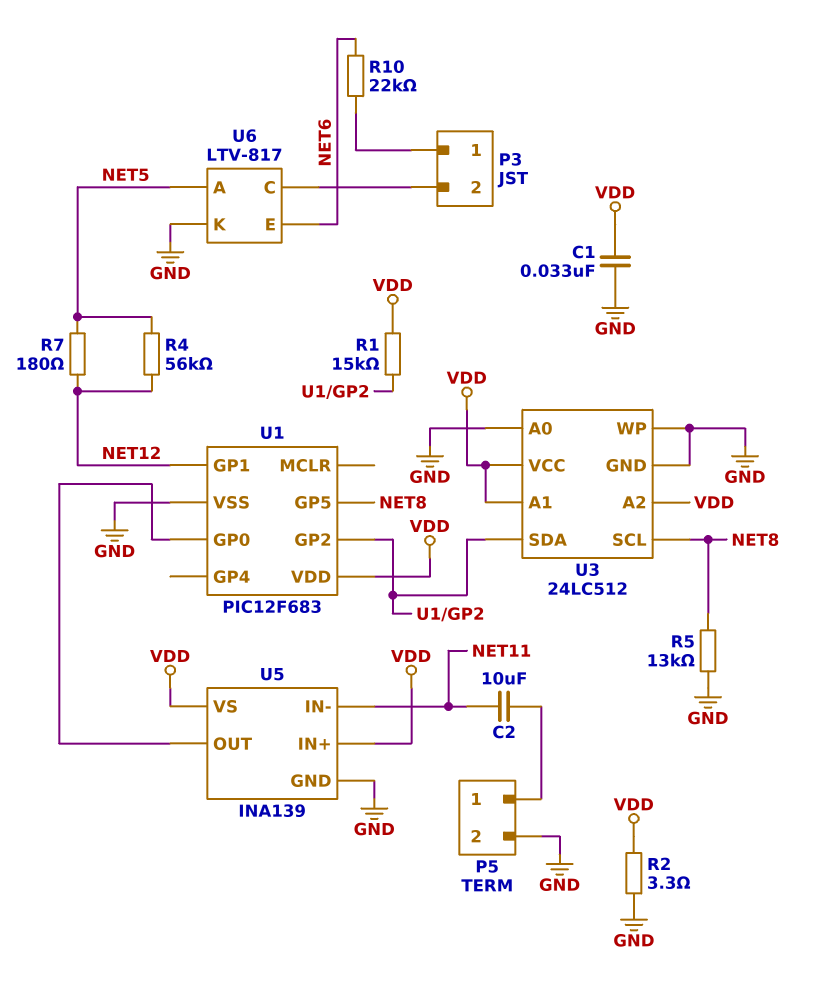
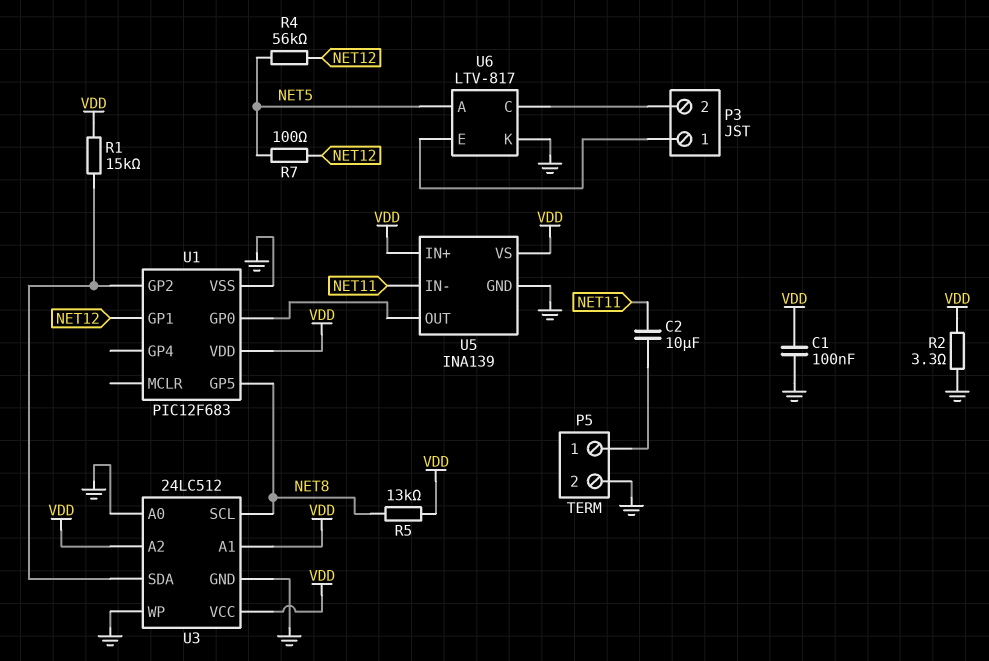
C1: 33nF (GND, VDD) -> 100nF (GND, VDD)
R5: 13k (GND, NET8) -> 13k (NET8, VDD)
R7: 180 (NET5, NET12) -> 100 (NET5, NET12)
R10: 22k (NET6, P3/1) -> none
U6 pin E: NET6 -> P3/1

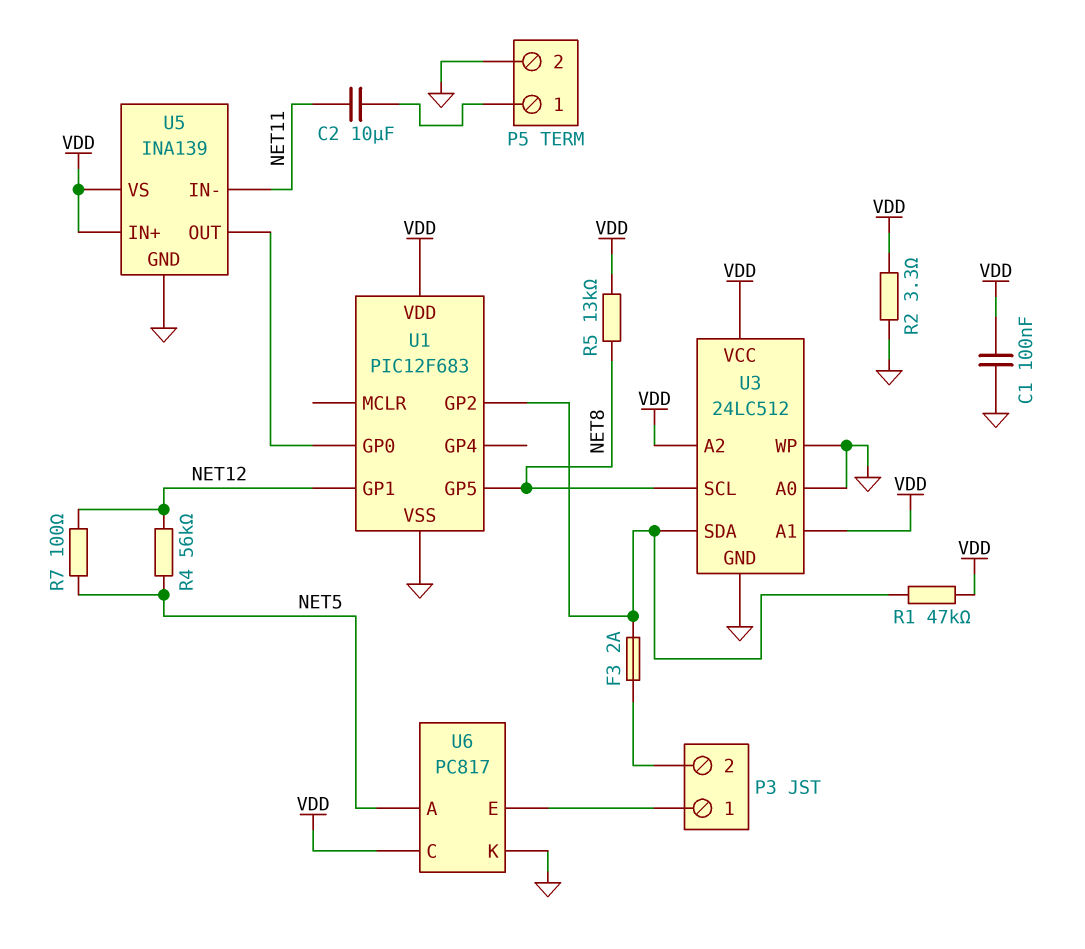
F3: none -> 2A (P3/2, U1/GP2)
R1: 15k (U1/GP2, VDD) -> 47k (U1/GP2, VDD)
U6: LTV-817 -> PC817
U6 pin C: P3/2 -> VDD

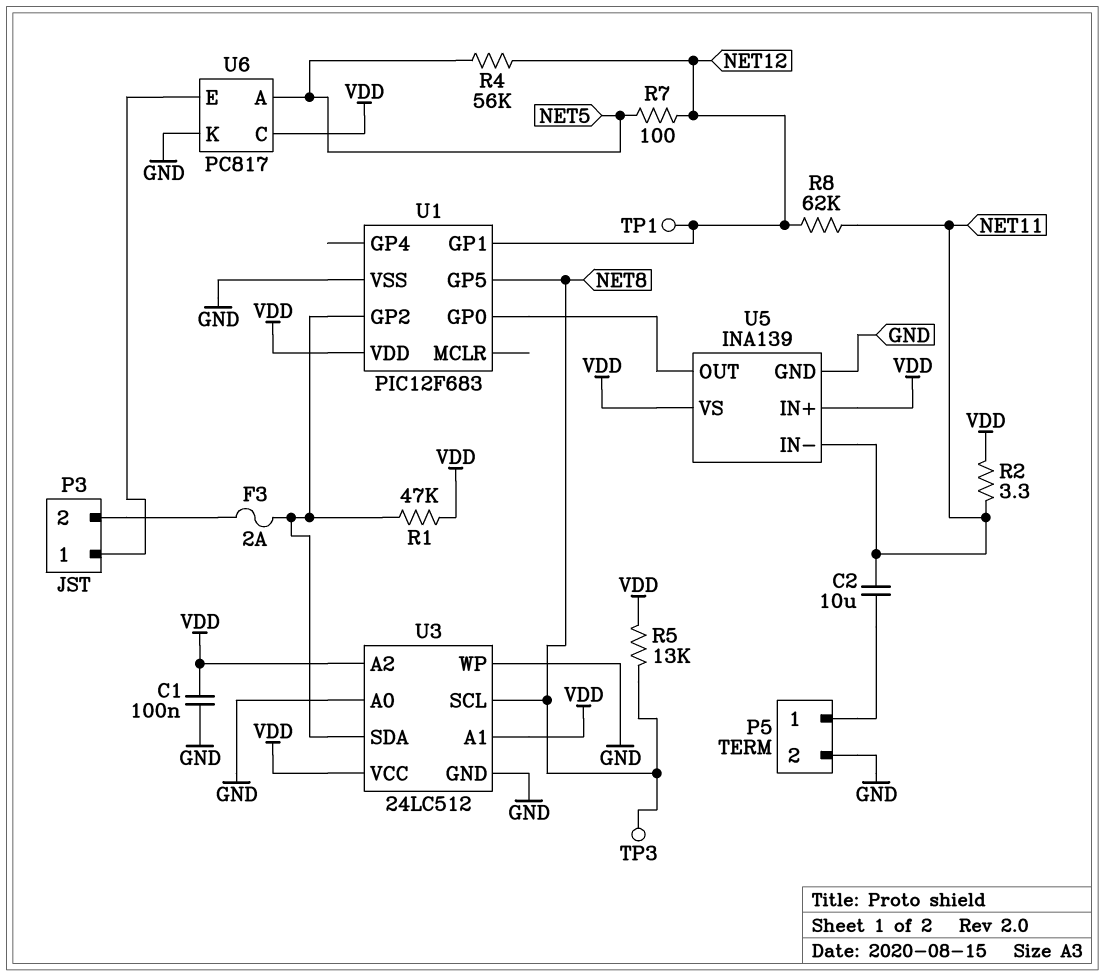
R2: 3.3 (GND, VDD) -> 3.3 (NET11, VDD)
R8: none -> 62k (NET11, NET12)
TP1: none -> test point (NET12)
TP3: none -> test point (NET8)

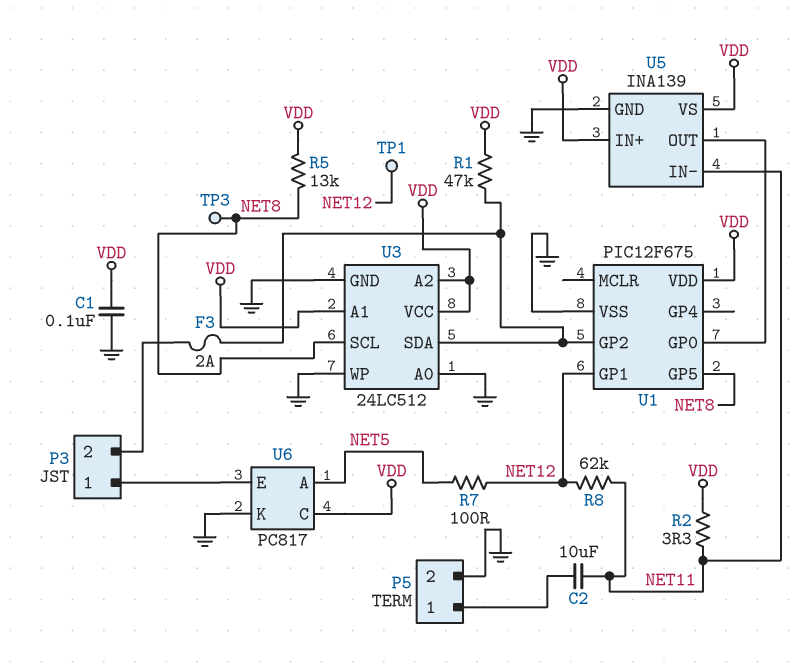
R4: 56k (NET5, NET12) -> none
U1: PIC12F683 -> PIC12F675

